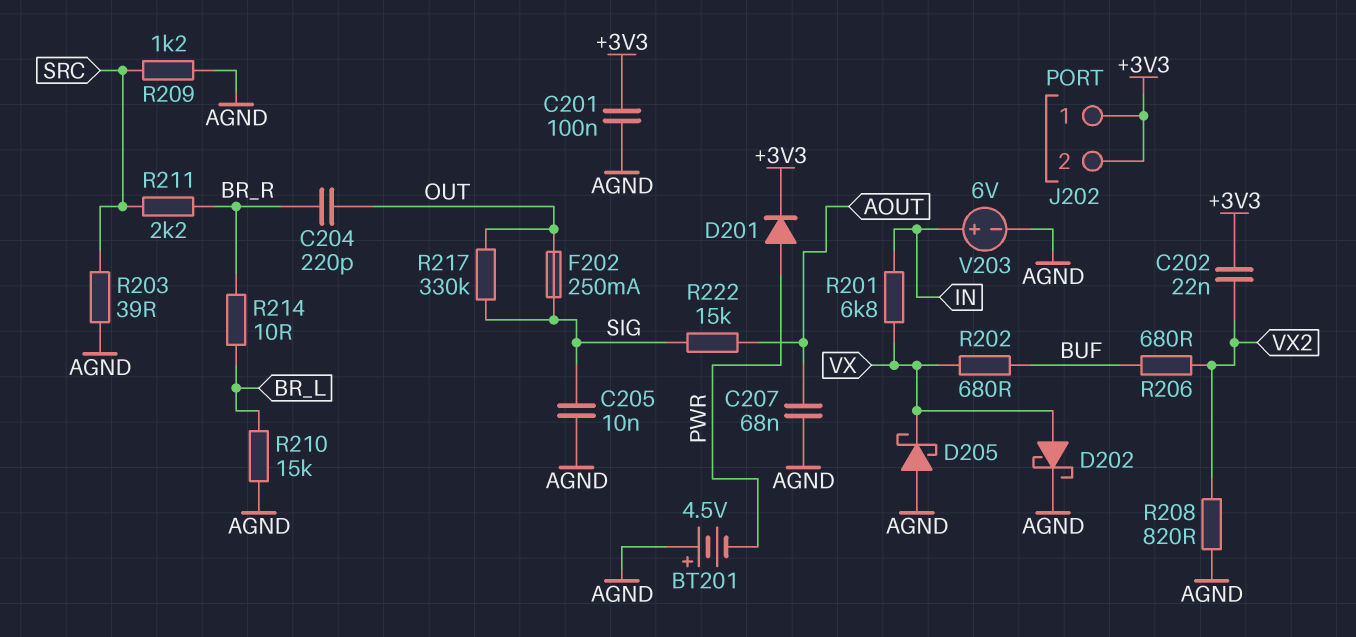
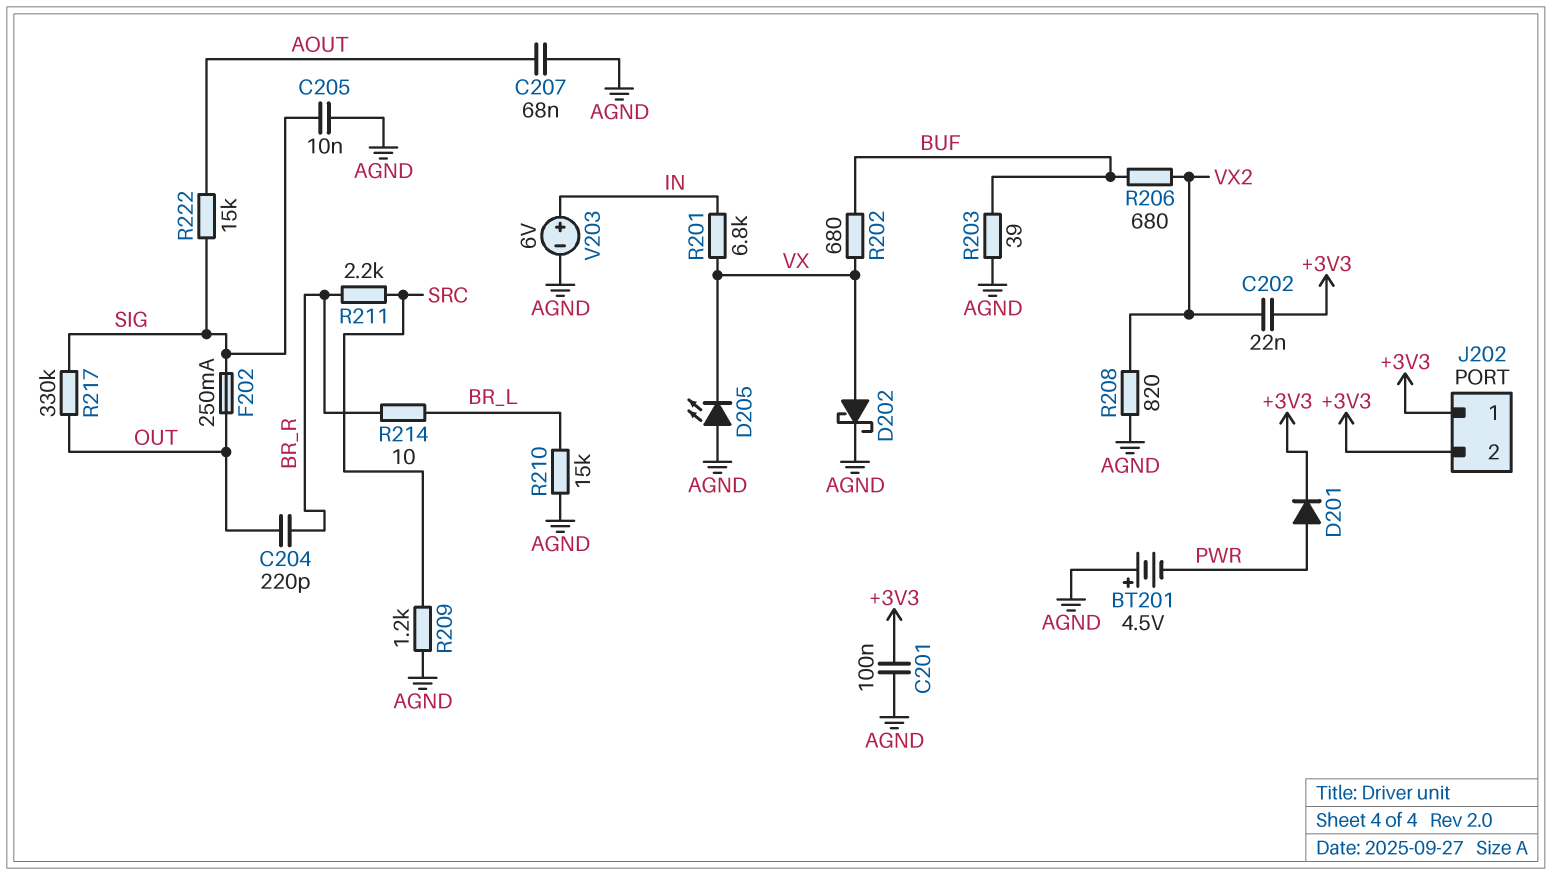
D205: schottky (A AGND, K VX) -> LED (A AGND, K VX)
R203: 39 (AGND, SRC) -> 39 (AGND, BUF)

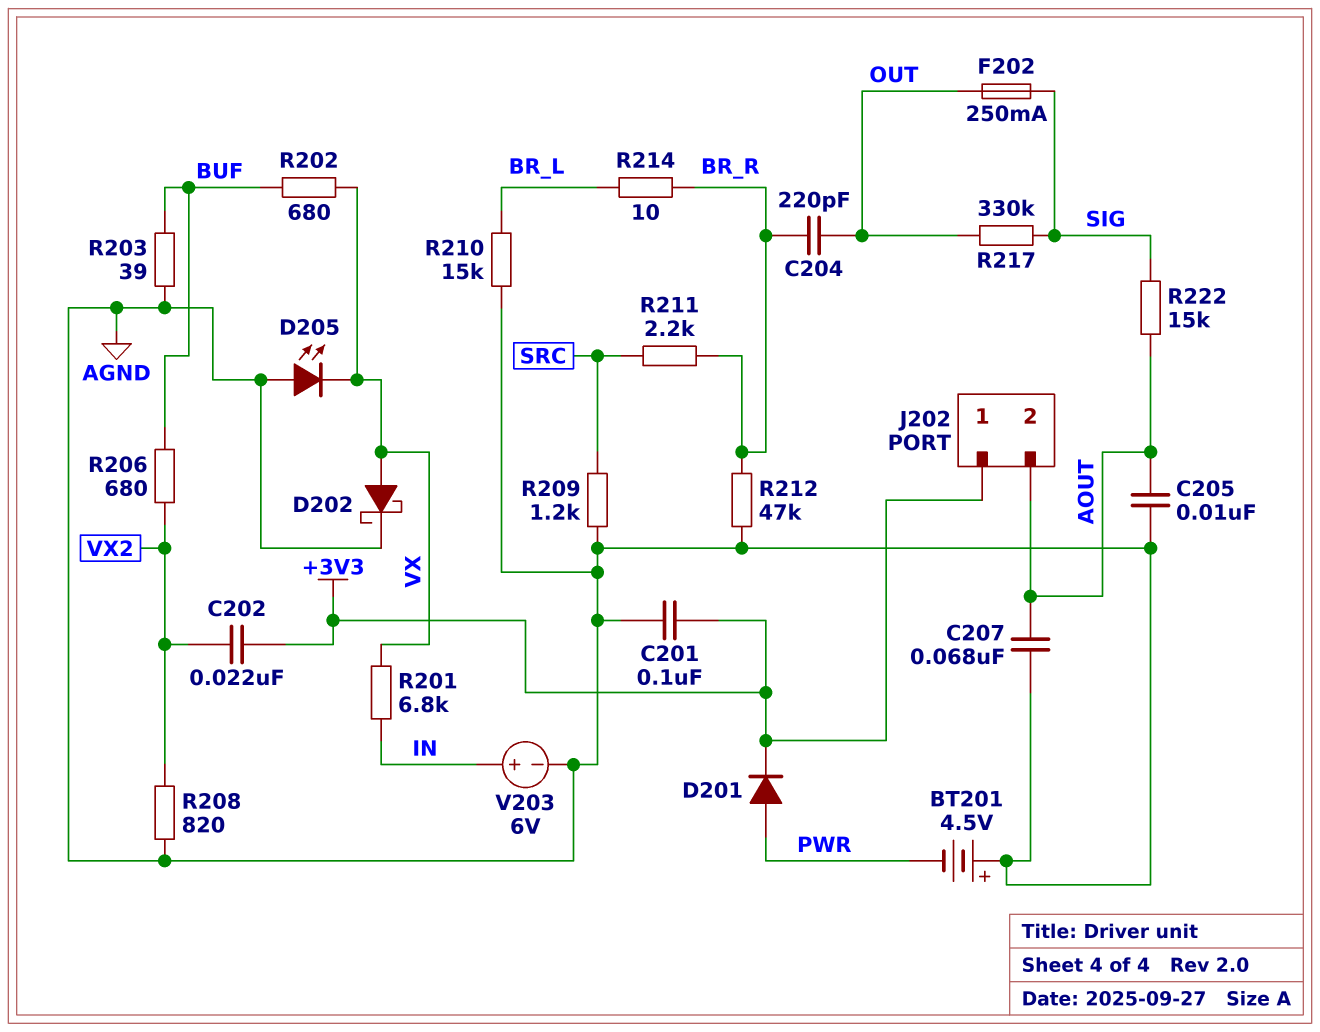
C205: 10nF (AGND, SIG) -> 10nF (AGND, AOUT)
J202 pin 2: +3V3 -> AOUT
R212: none -> 47k (AGND, BR_R)

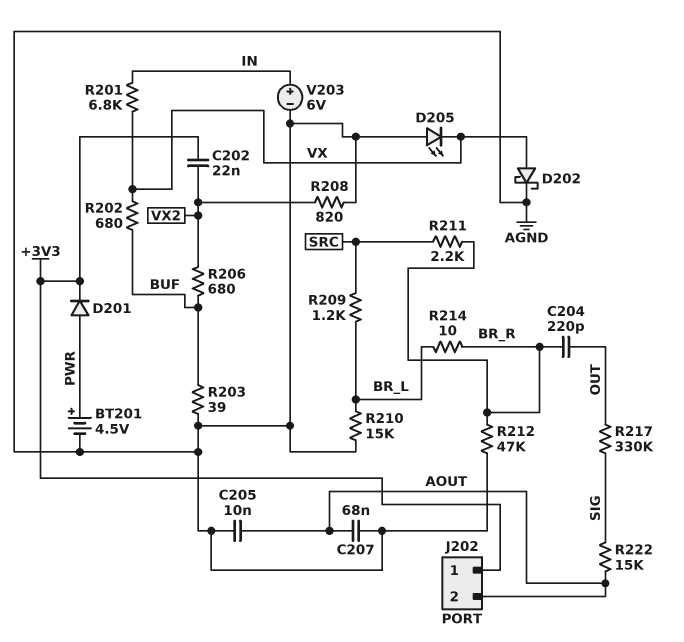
BT201: 4.5V (plus AGND, minus PWR) -> 4.5V (plus PWR, minus AGND)
C201: 100nF (+3V3, AGND) -> none
F202: 250mA (OUT, SIG) -> none
R209: 1.2k (AGND, SRC) -> 1.2k (BR_L, SRC)

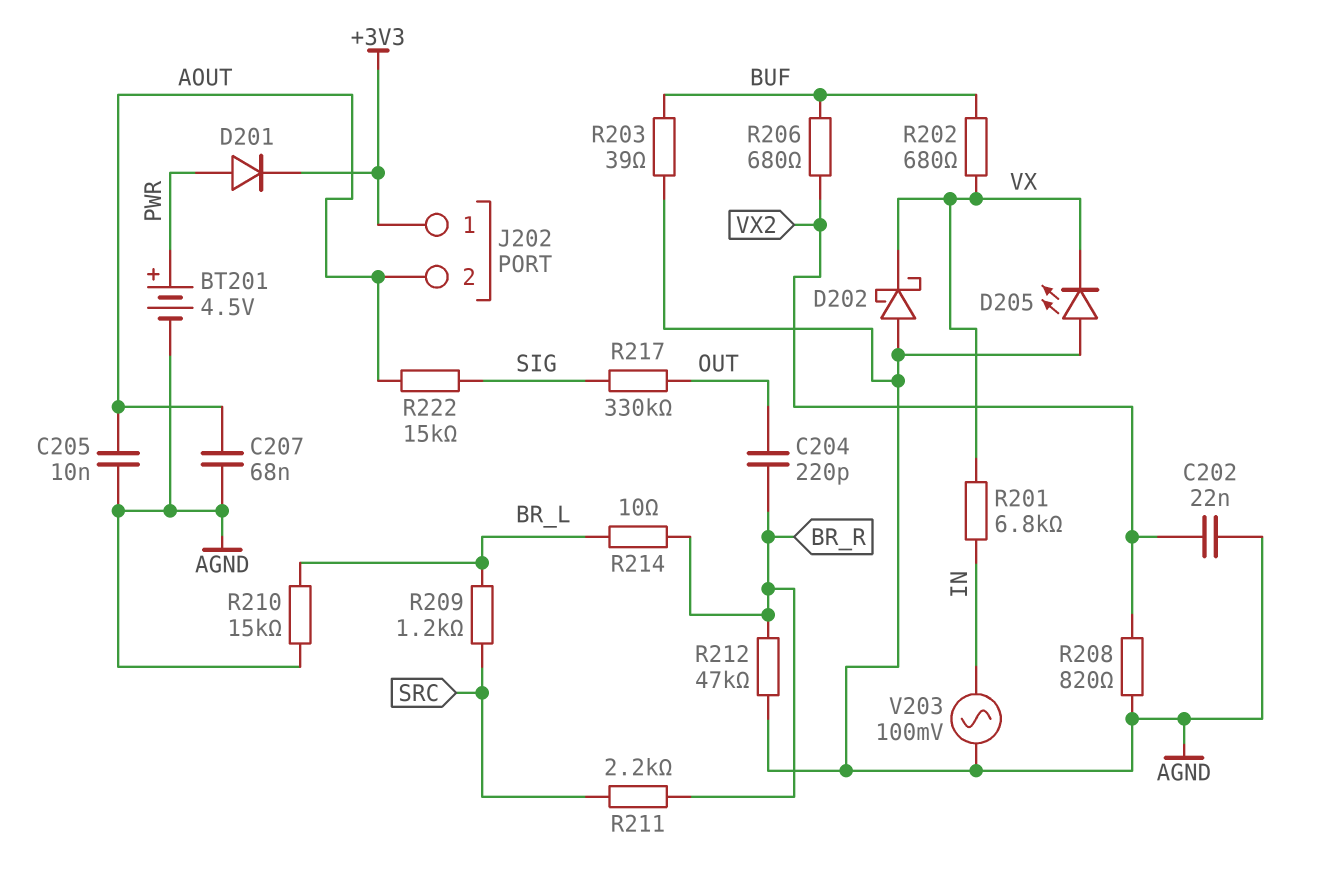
C202: 22nF (+3V3, VX2) -> 22nF (AGND, VX2)
D202: schottky (A VX, K AGND) -> schottky (A AGND, K VX)
V203: 6V (plus IN, minus AGND) -> AC 100mV (AGND, IN)

